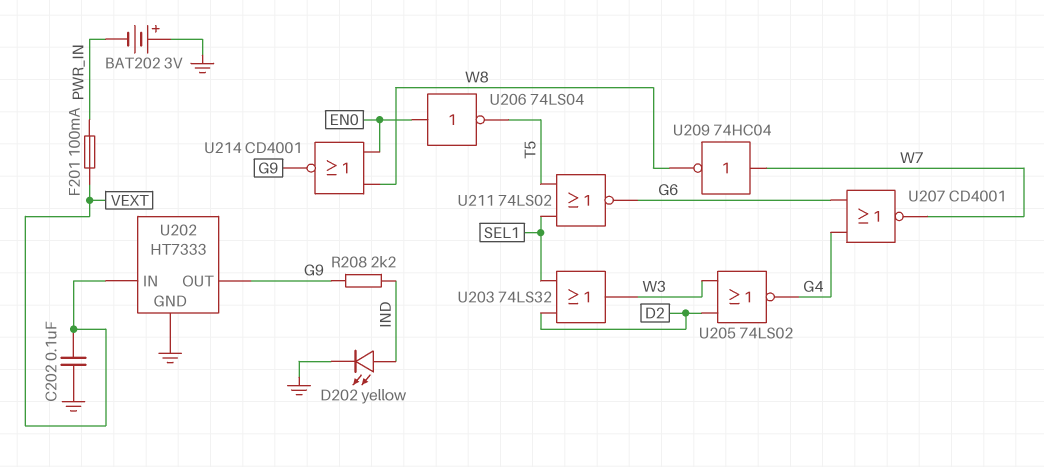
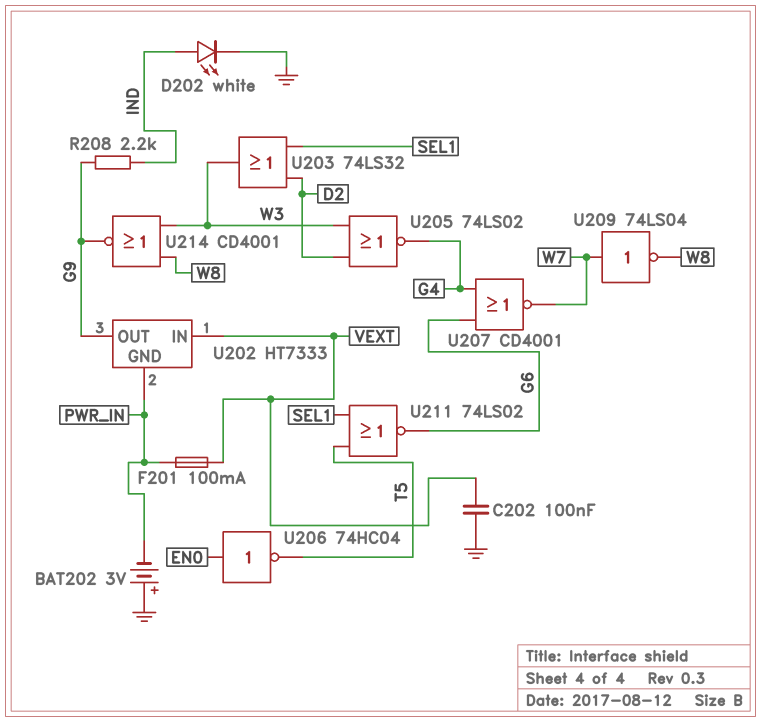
D202: LED yellow (A IND, K GND) -> LED white (A IND, K GND)
U202 pin GND: GND -> PWR_IN
U206: NOT 74LS04 (in EN0, out T5) -> NOT 74HC04 (in EN0, out T5)
U209: NOT 74HC04 (in W7, out W8) -> NOT 74LS04 (in W7, out W8)
U214: NOR CD4001 (in EN0, in W8, out G9) -> NOR CD4001 (in W3, in W8, out G9)

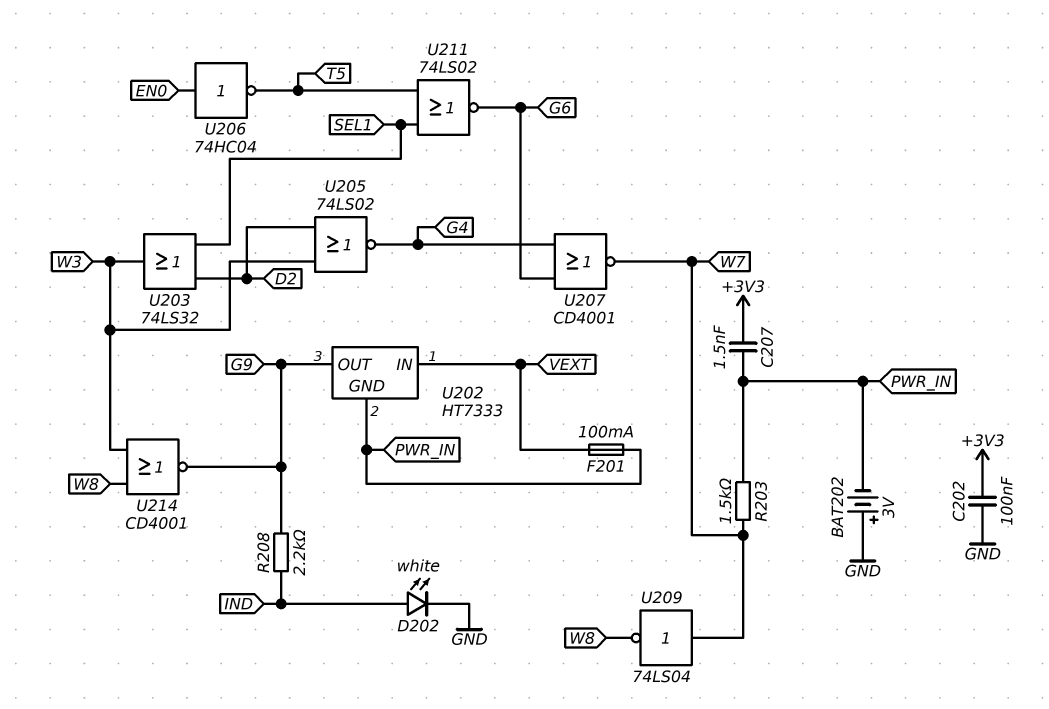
C202: 100nF (GND, VEXT) -> 100nF (+3V3, GND)
C207: none -> 1.5nF (+3V3, PWR_IN)
R203: none -> 1.5k (PWR_IN, W7)

